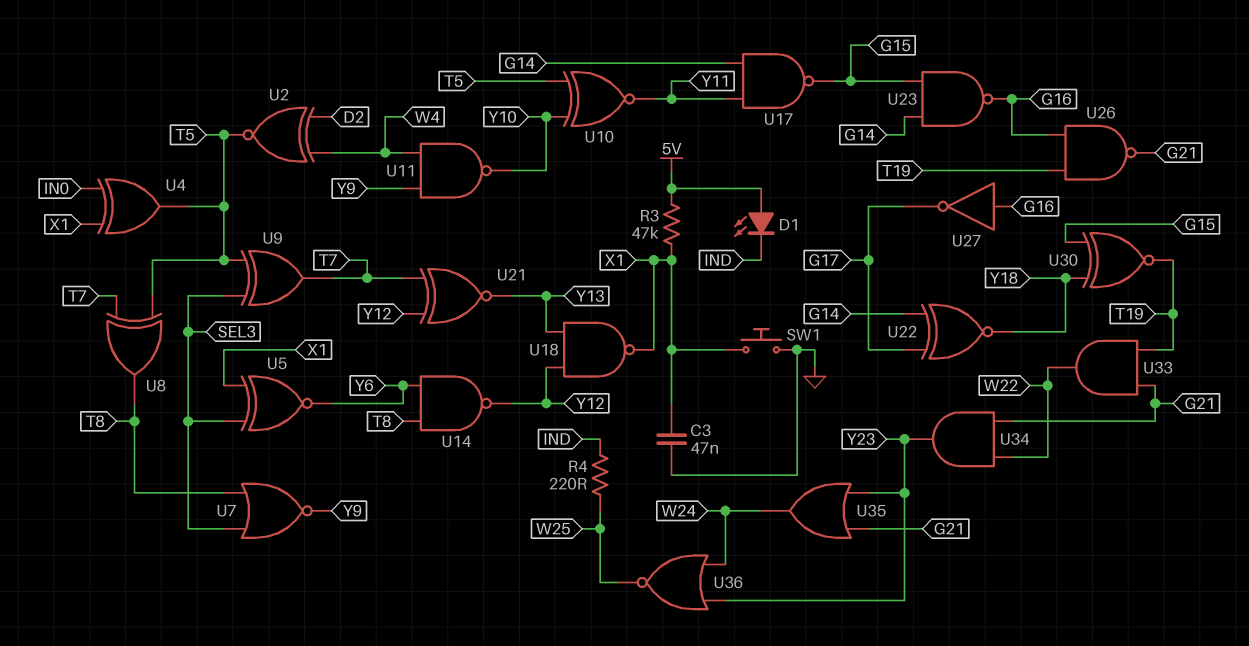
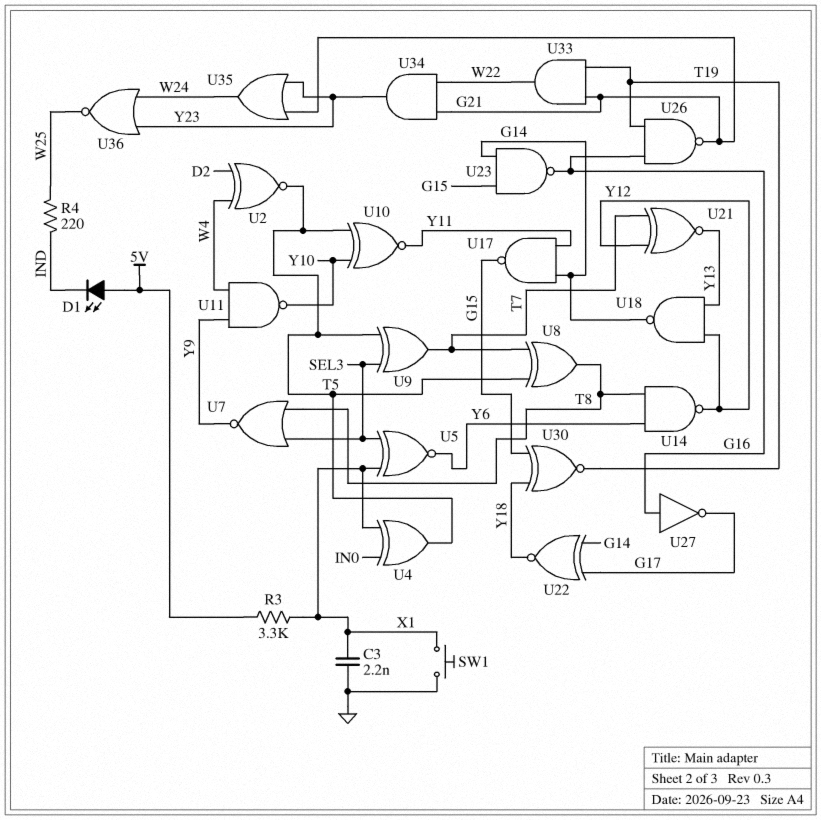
C3: 47nF (GND, X1) -> 2.2nF (GND, X1)
R3: 47k (5V, X1) -> 3.3k (5V, X1)
U18: NAND (in Y12, in Y13, out X1) -> NAND (in Y12, in Y13, out G14)

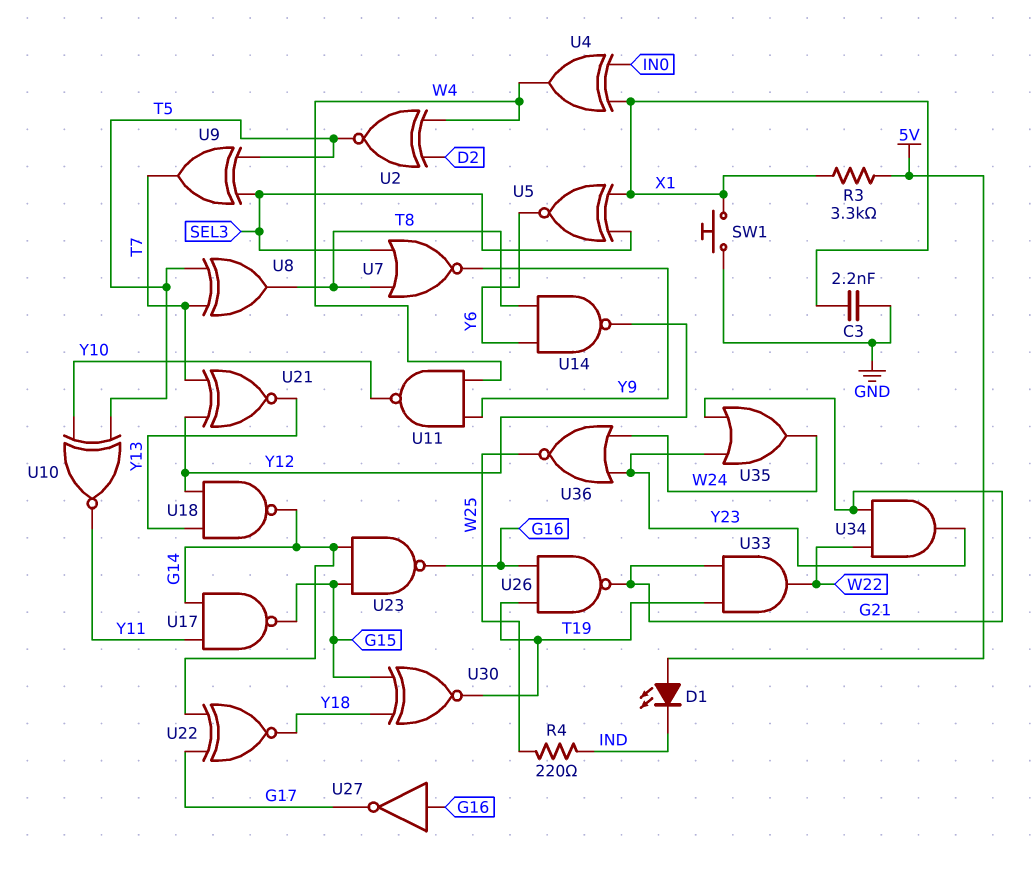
U4: XOR (in IN0, in X1, out T5) -> XOR (in IN0, in X1, out W4)

